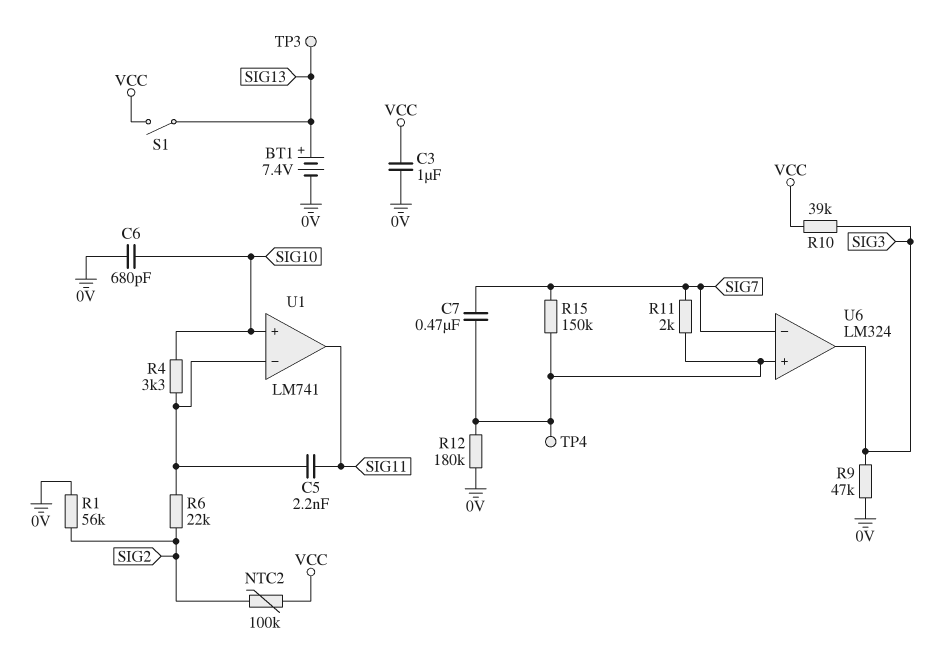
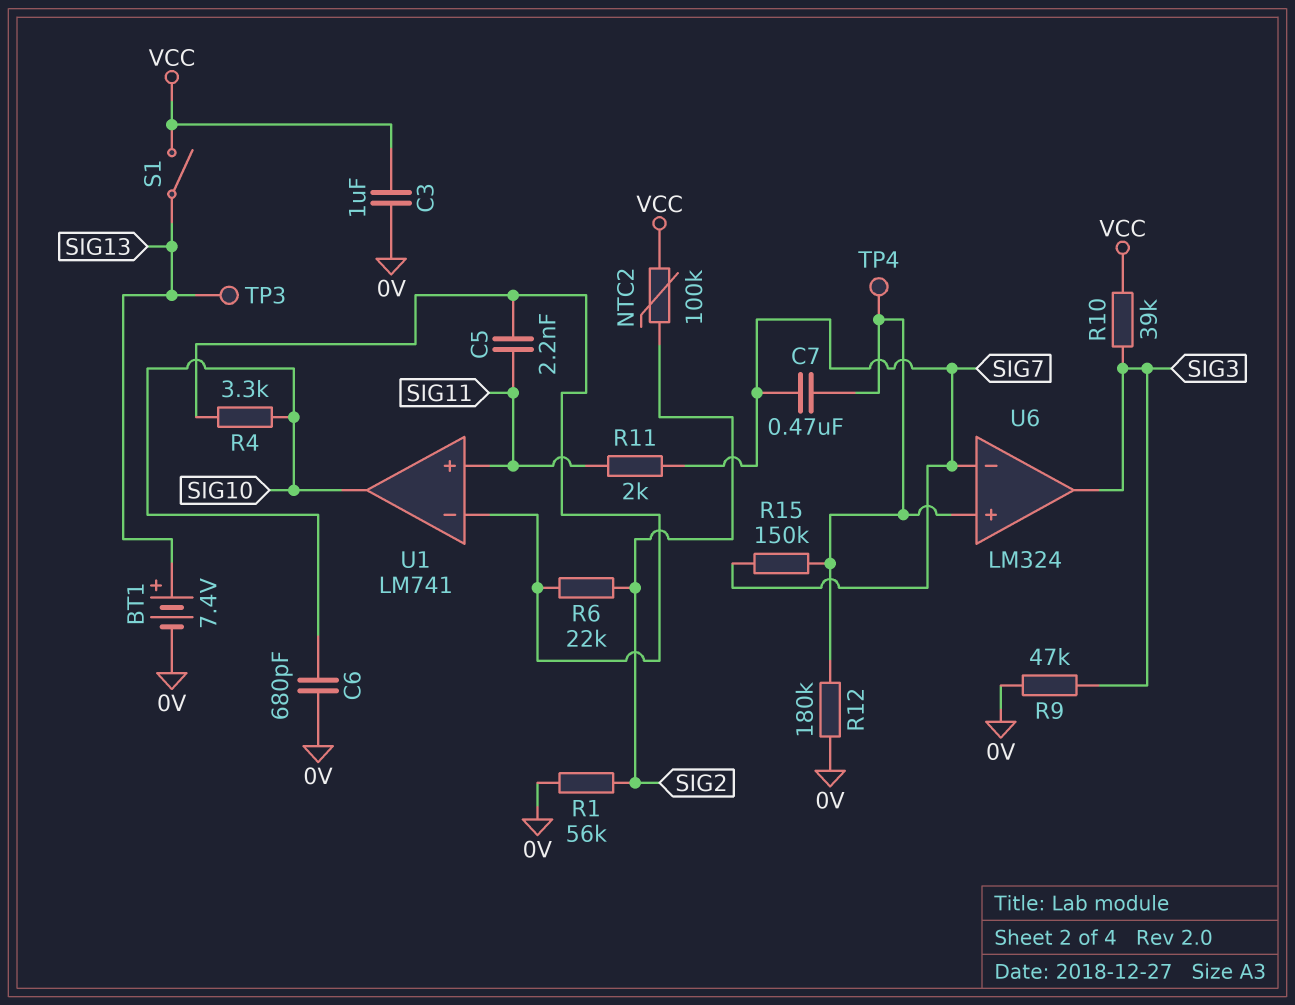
R11: 2k (SIG7, U6/in+) -> 2k (SIG7, SIG11)
U1 pin in+: SIG10 -> SIG11
U1 pin out: SIG11 -> SIG10

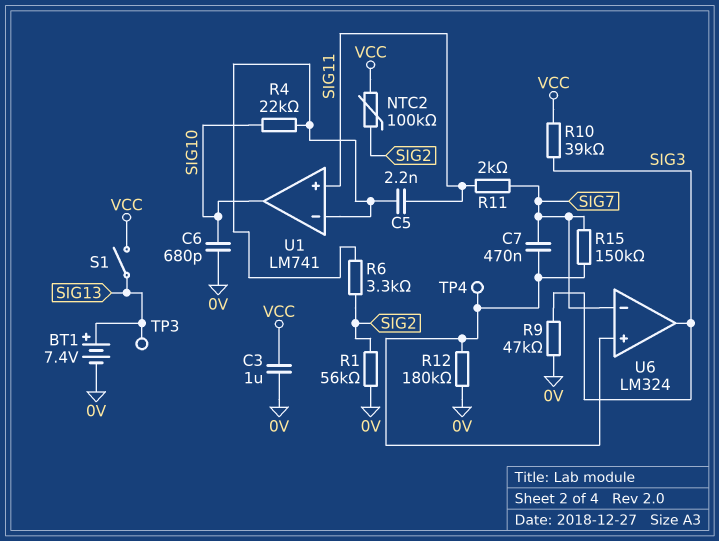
R4: 3.3k (SIG10, U1/in-) -> 22k (SIG10, U1/in-)
R6: 22k (SIG2, U1/in-) -> 3.3k (SIG2, U1/in-)

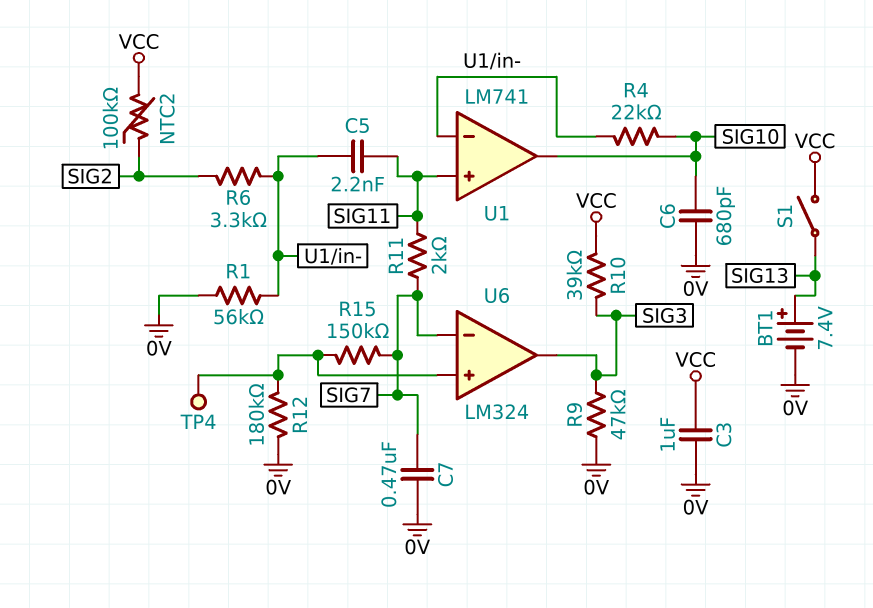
C7: 470nF (SIG7, U6/in+) -> 470nF (0V, SIG7)
R1: 56k (0V, SIG2) -> 56k (0V, U1/in-)
TP3: test point (SIG13) -> none

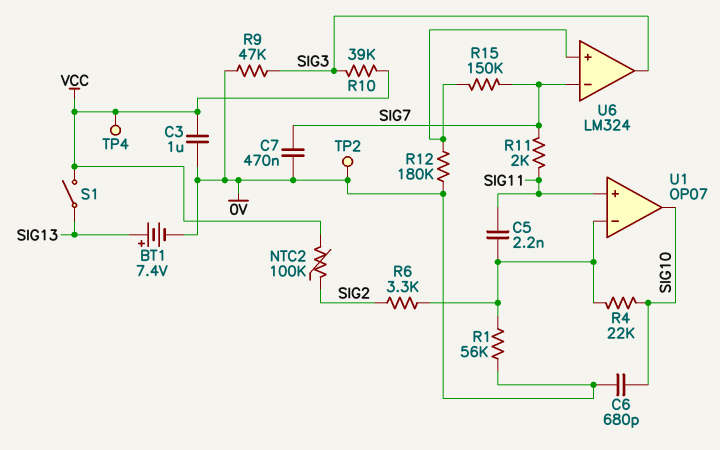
TP2: none -> test point (0V)
TP4: test point (U6/in+) -> test point (VCC)
U1: LM741 -> OP07

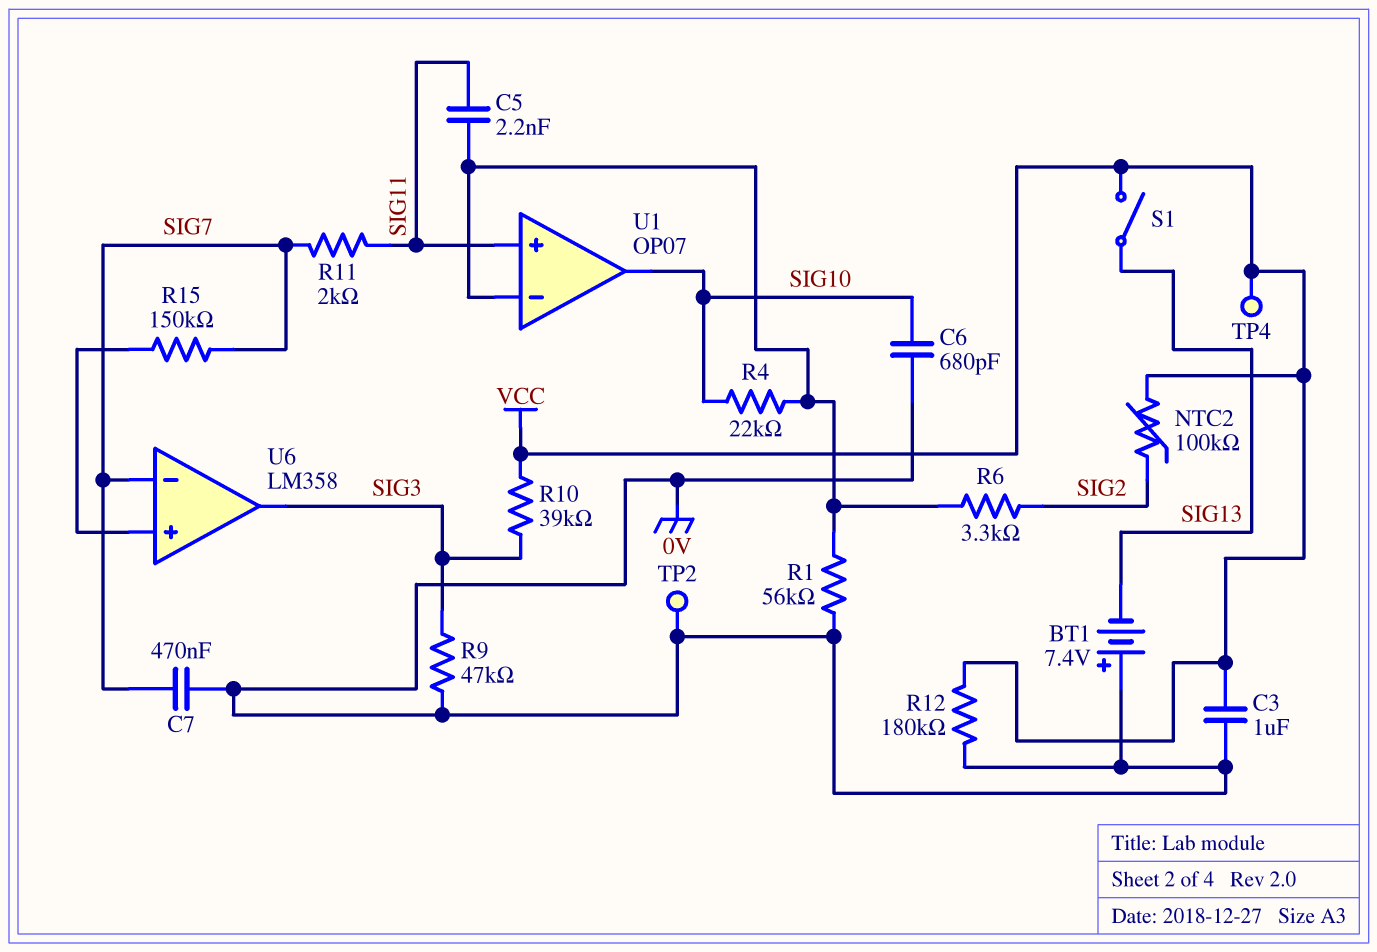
BT1: 7.4V (plus SIG13, minus 0V) -> 7.4V (plus 0V, minus SIG13)
R12: 180k (0V, U6/in+) -> 180k (0V, VCC)
U6: LM324 -> LM358

